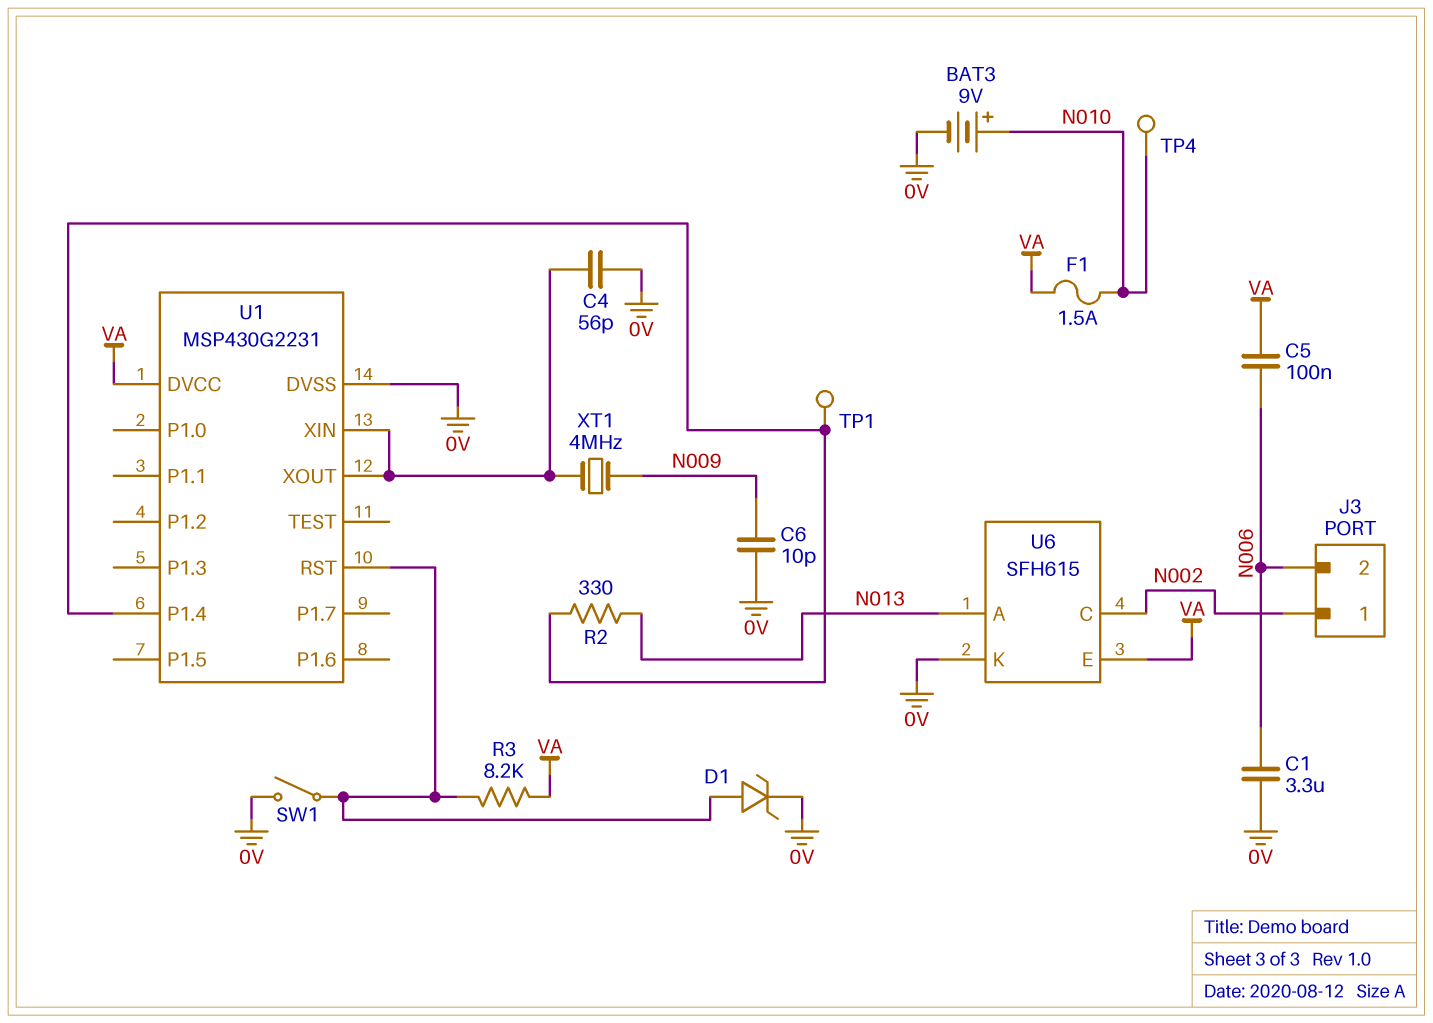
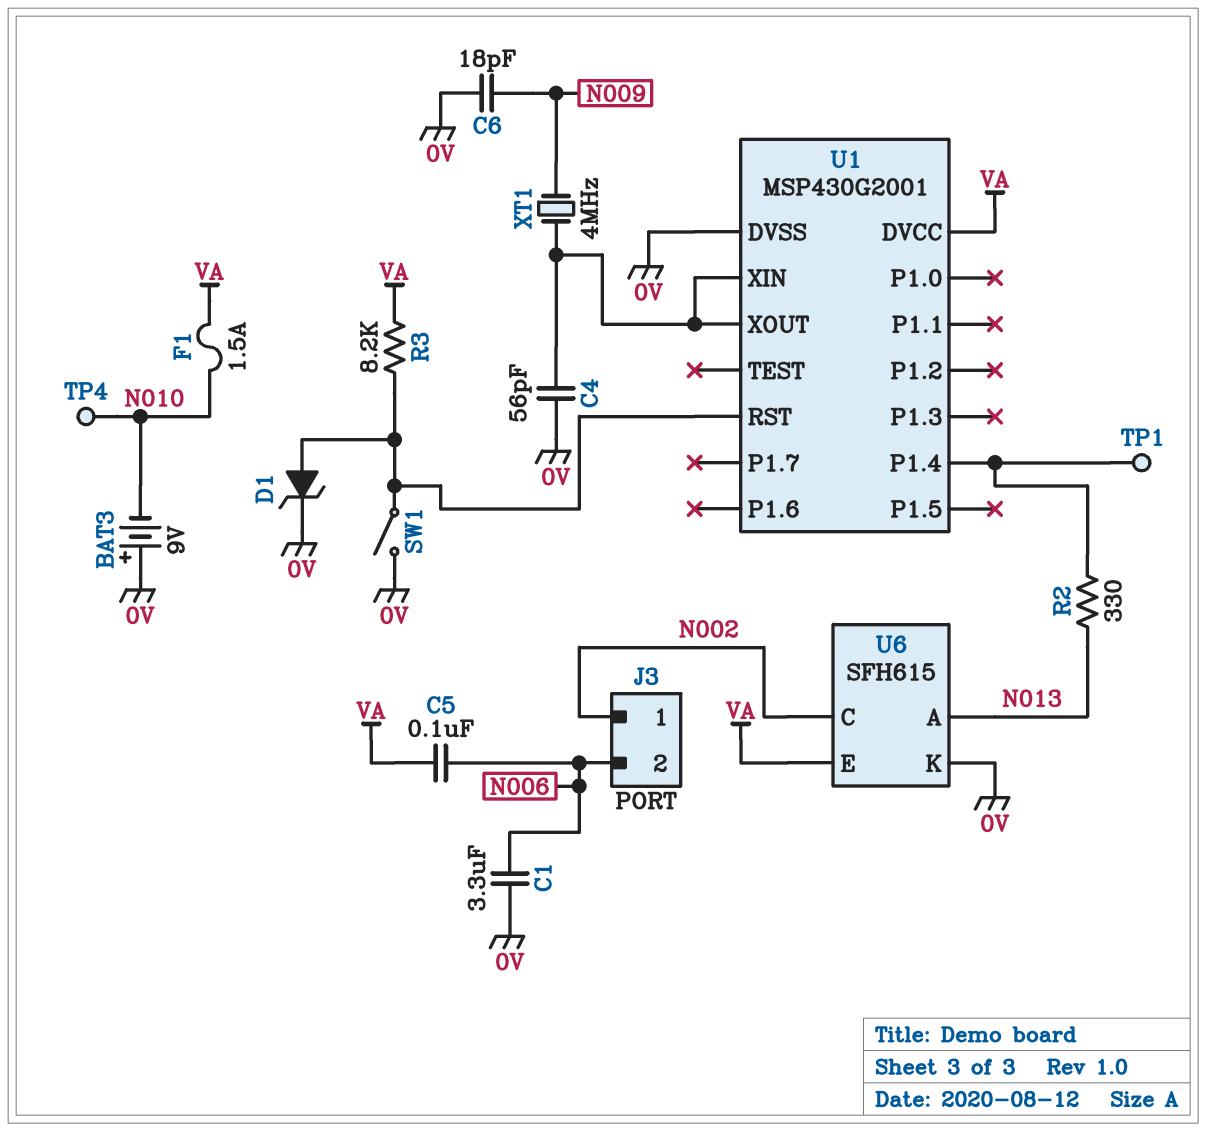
BAT3: 9V (plus N010, minus 0V) -> 9V (plus 0V, minus N010)
C6: 10pF (0V, N009) -> 18pF (0V, N009)
U1: MSP430G2231 -> MSP430G2001

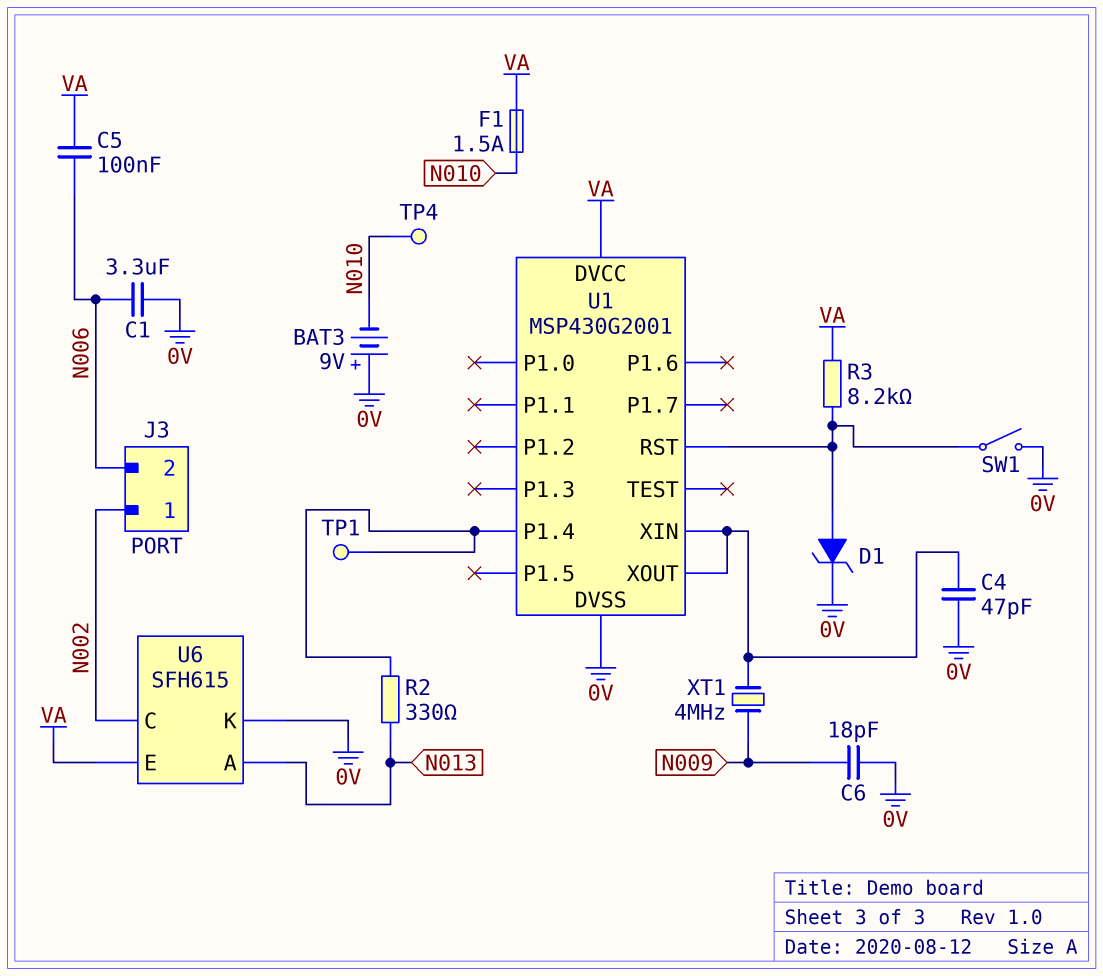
C4: 56pF (0V, U1/XIN) -> 47pF (0V, U1/XIN)

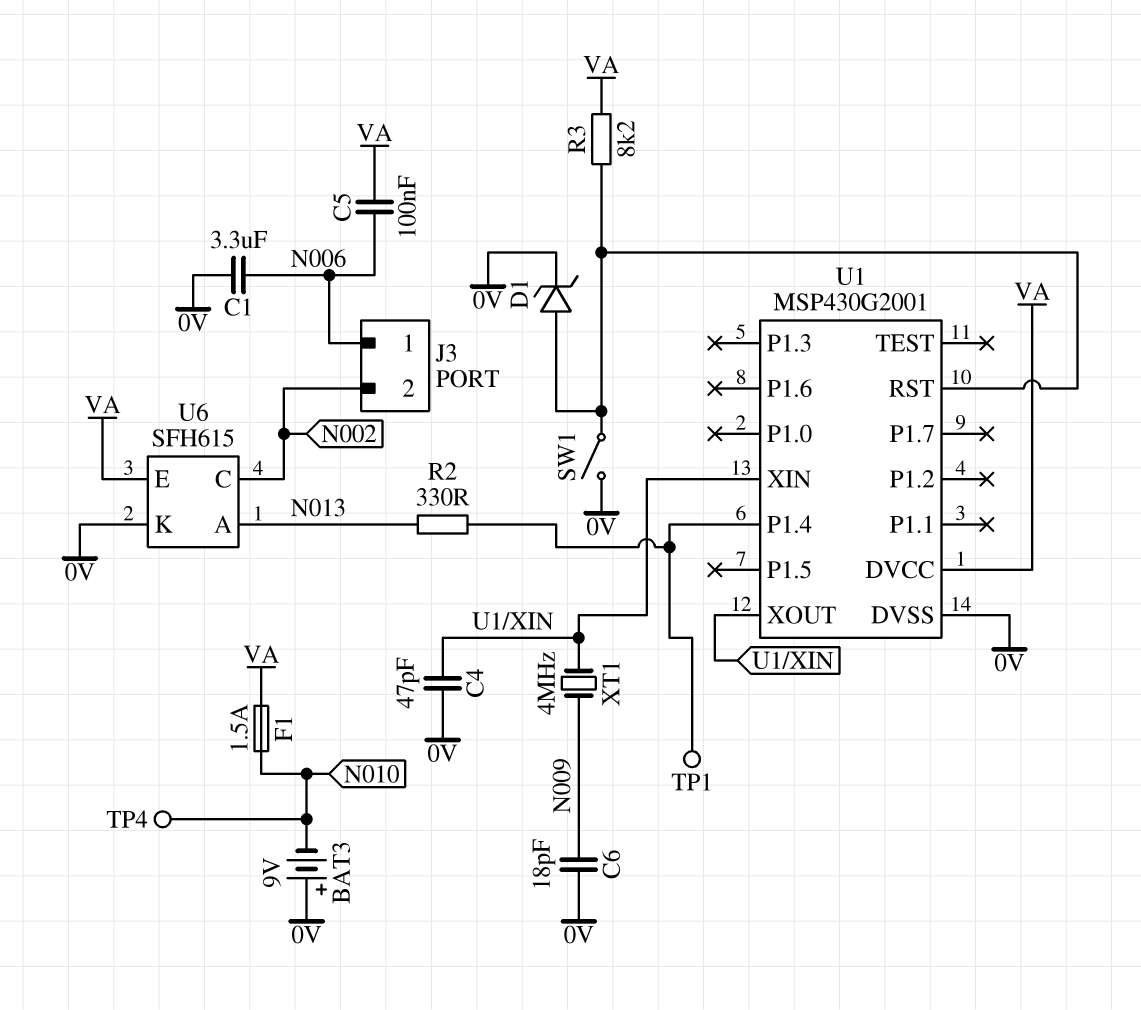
J3 pin 1: N002 -> N006
J3 pin 2: N006 -> N002

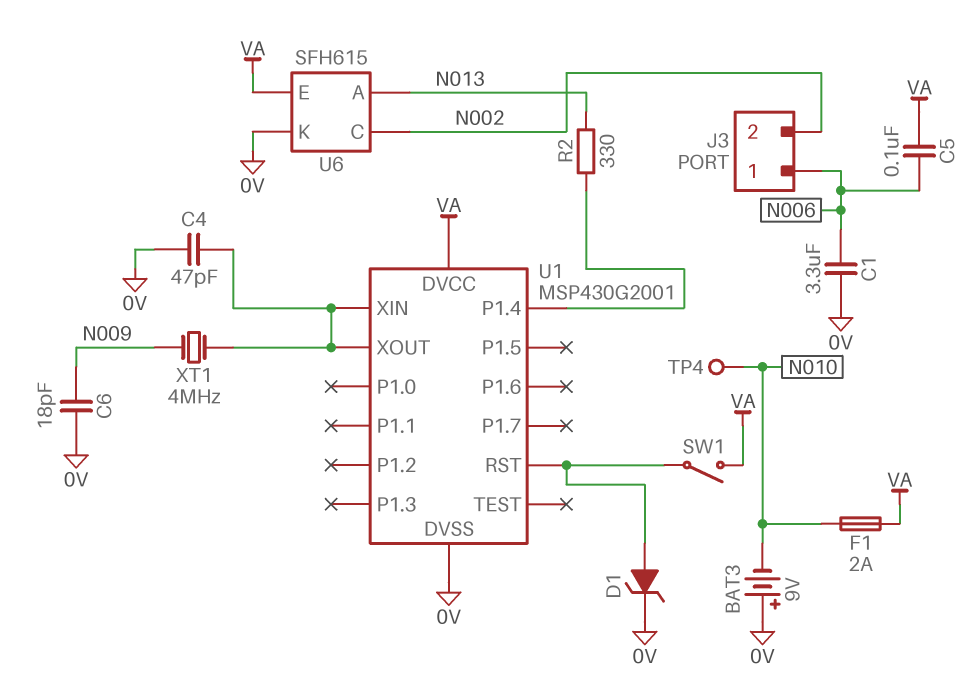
F1: 1.5A (N010, VA) -> 2A (N010, VA)
R3: 8.2k (U1/RST, VA) -> none
SW1: switch (0V, U1/RST) -> switch (U1/RST, VA)
TP1: test point (U1/P1.4) -> none

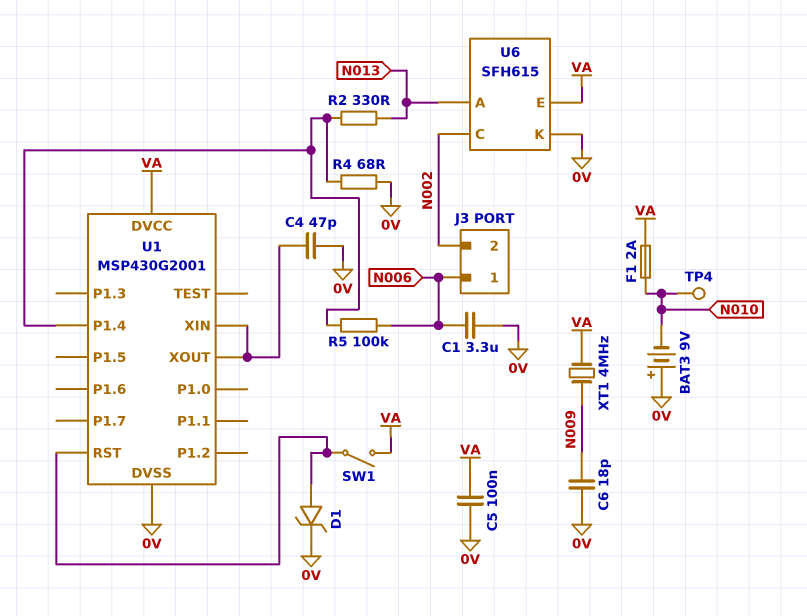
C5: 100nF (N006, VA) -> 100nF (0V, VA)
R4: none -> 68 (0V, U1/P1.4)
R5: none -> 100k (N006, U1/P1.4)
XT1: 4MHz (N009, U1/XIN) -> 4MHz (N009, VA)

